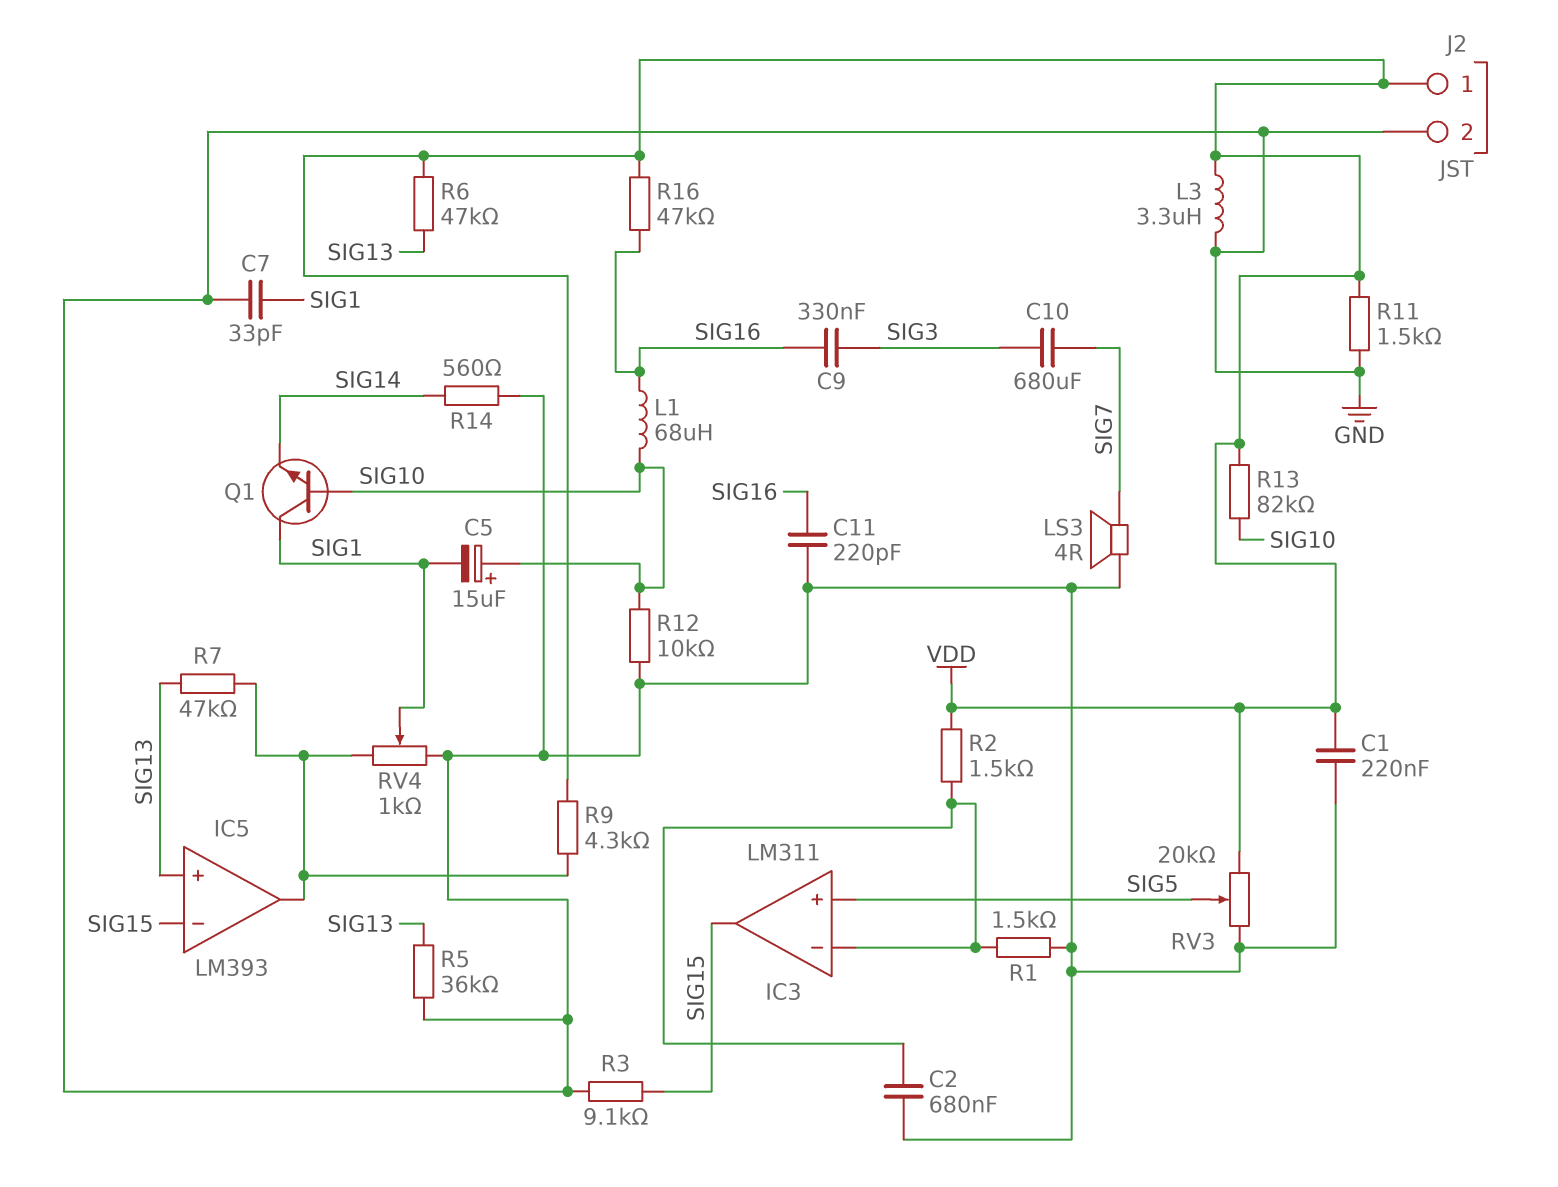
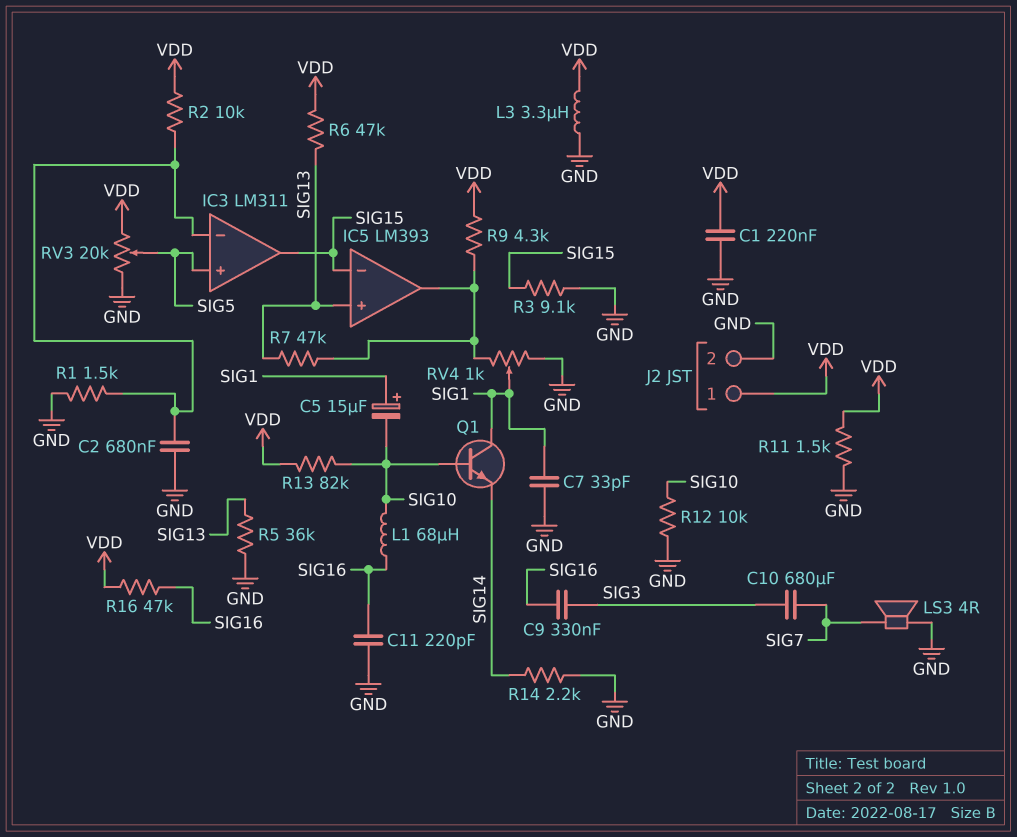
C5: 15uF (plus SIG10, minus SIG1) -> 15uF (plus SIG1, minus SIG10)
R2: 1.5k (IC3/in-, VDD) -> 10k (IC3/in-, VDD)
R14: 560 (GND, SIG14) -> 2.2k (GND, SIG14)

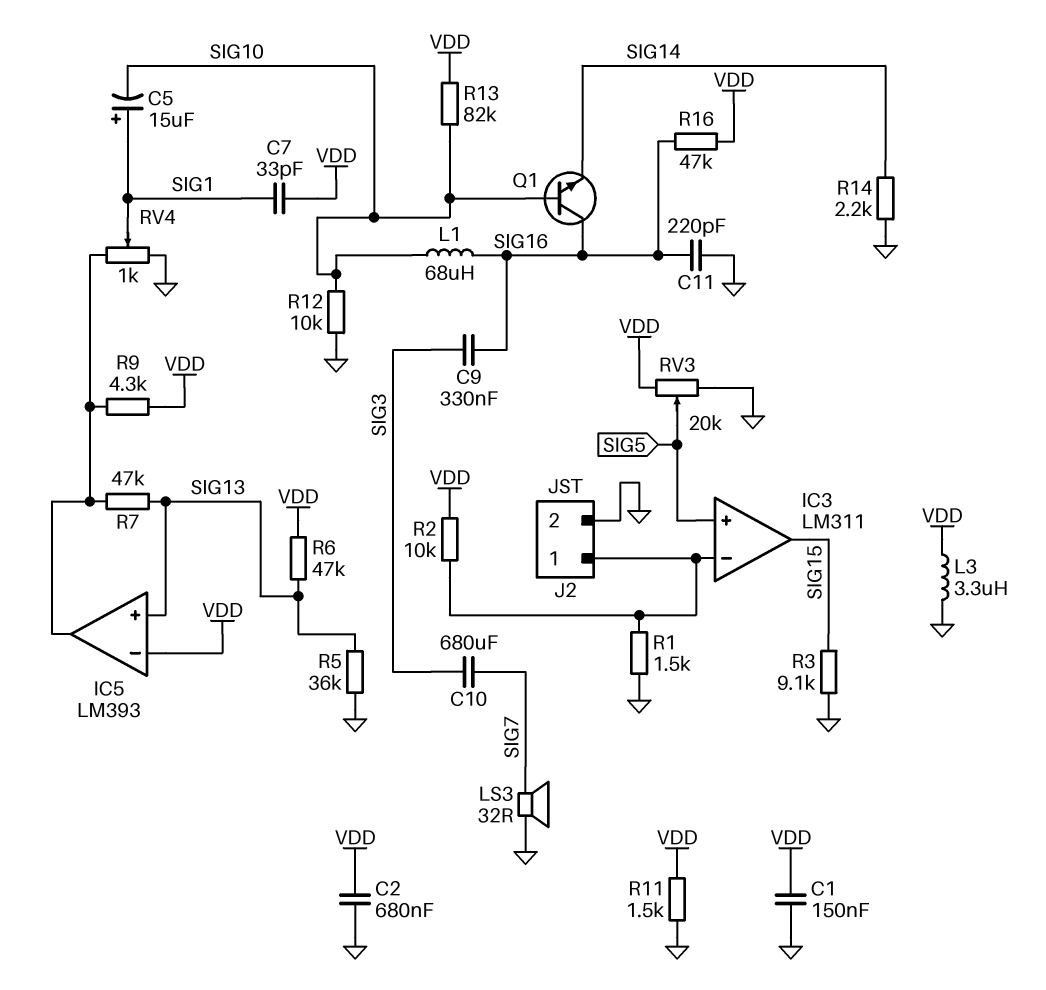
C1: 220nF (GND, VDD) -> 150nF (GND, VDD)
C2: 680nF (GND, IC3/in-) -> 680nF (GND, VDD)
C7: 33pF (GND, SIG1) -> 33pF (SIG1, VDD)
IC5 pin in-: SIG15 -> VDD
J2 pin 1: VDD -> IC3/in-
LS3: speaker 4R (GND, SIG7) -> speaker 32R (GND, SIG7)
Q1: NPN (B SIG10, C SIG1, E SIG14) -> NPN (B SIG10, C SIG16, E SIG14)

